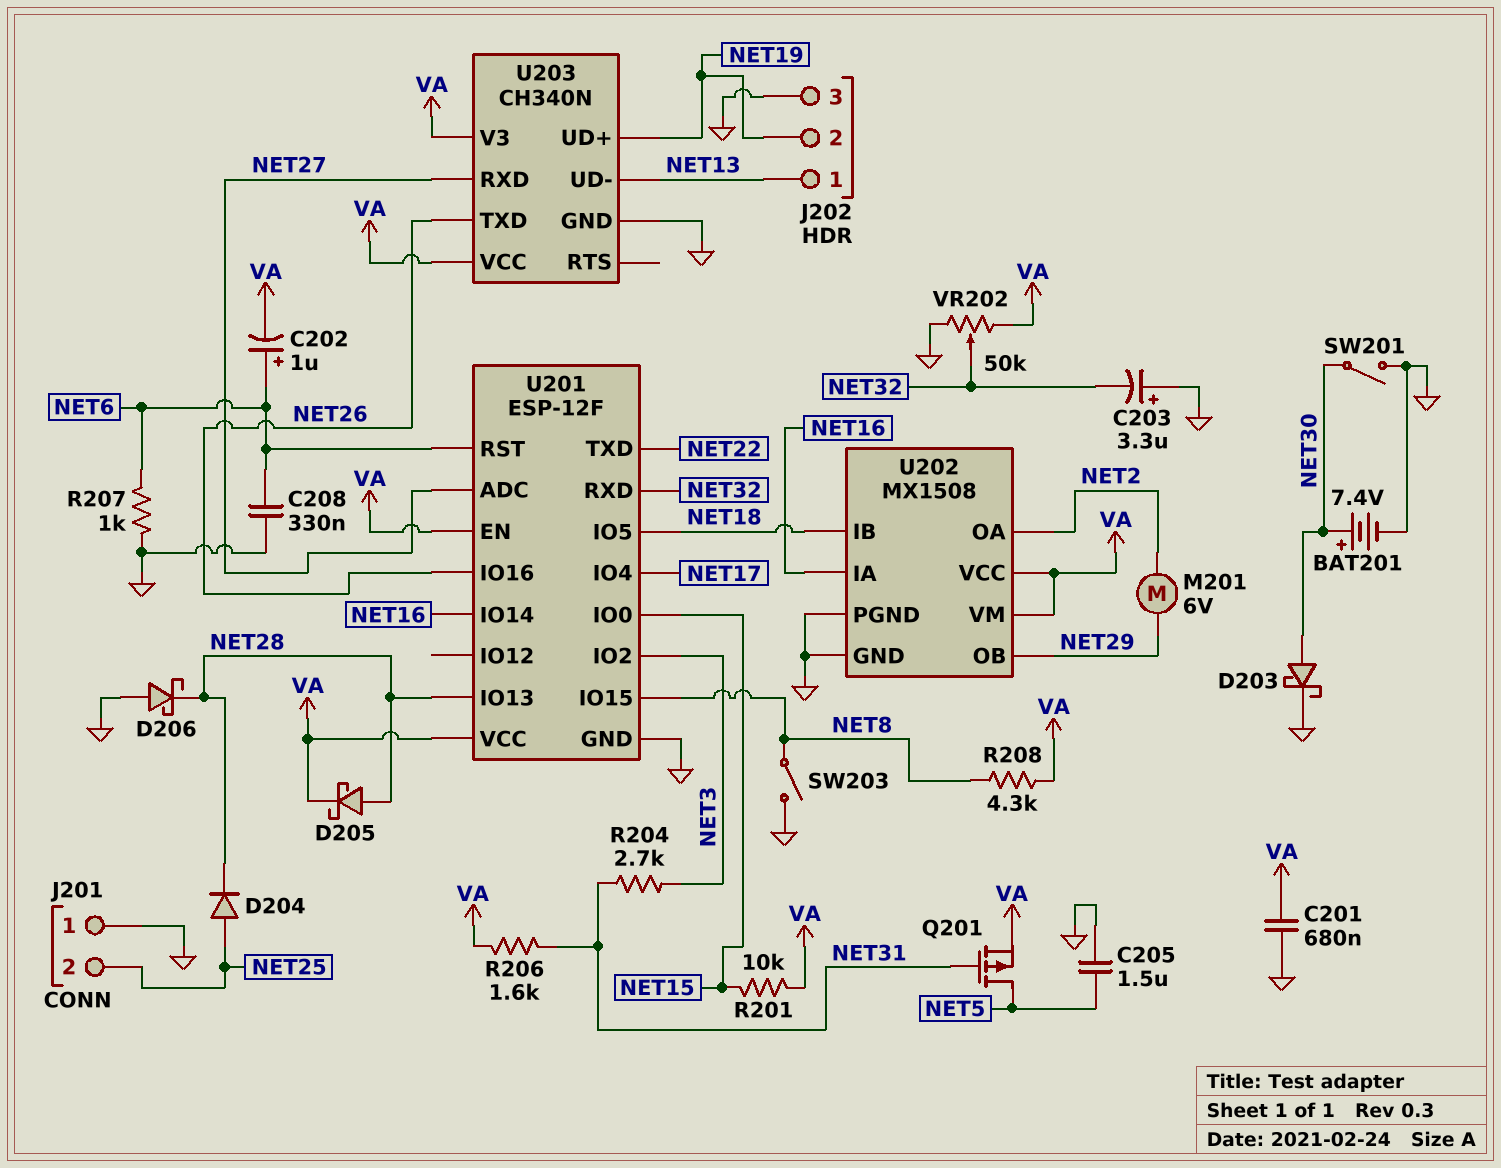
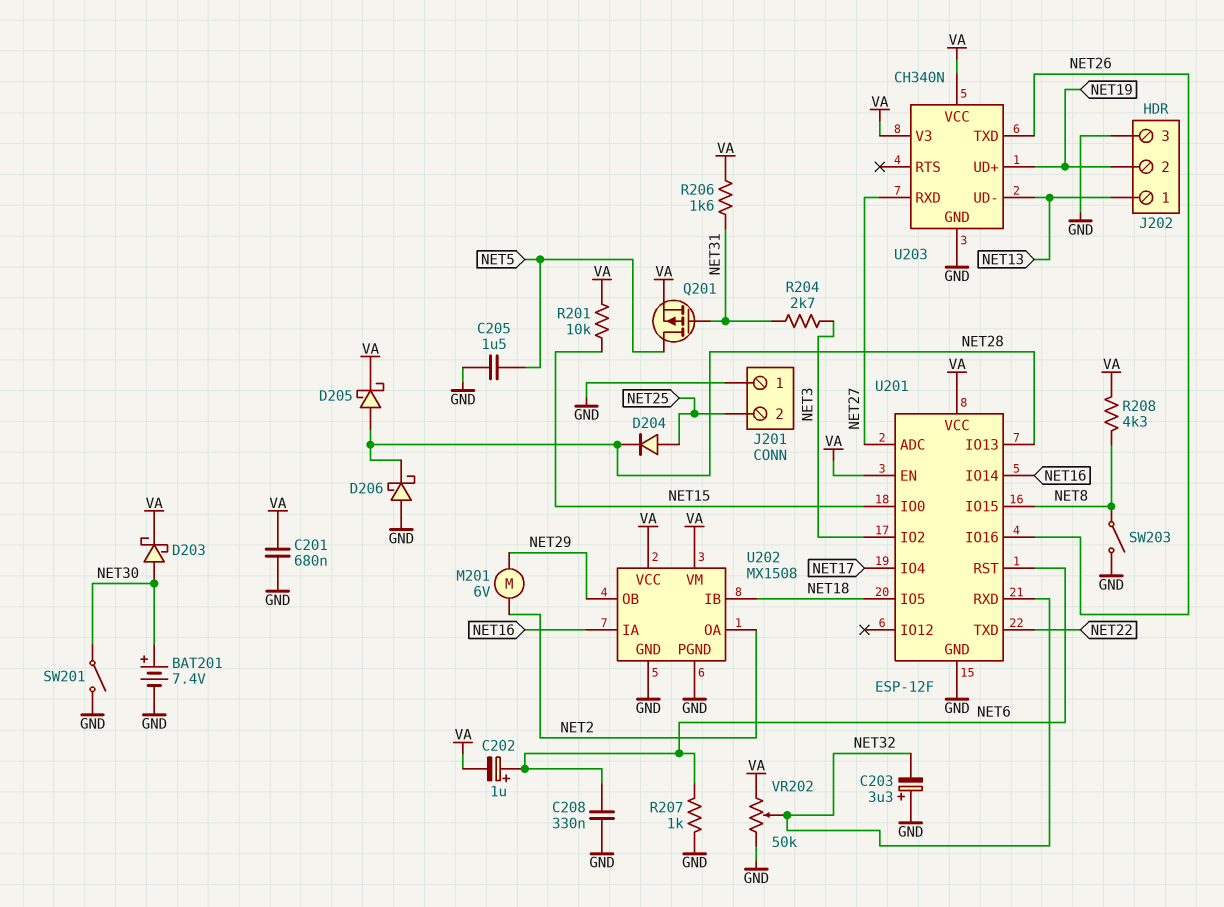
D203: schottky (A NET30, K GND) -> schottky (A NET30, K VA)

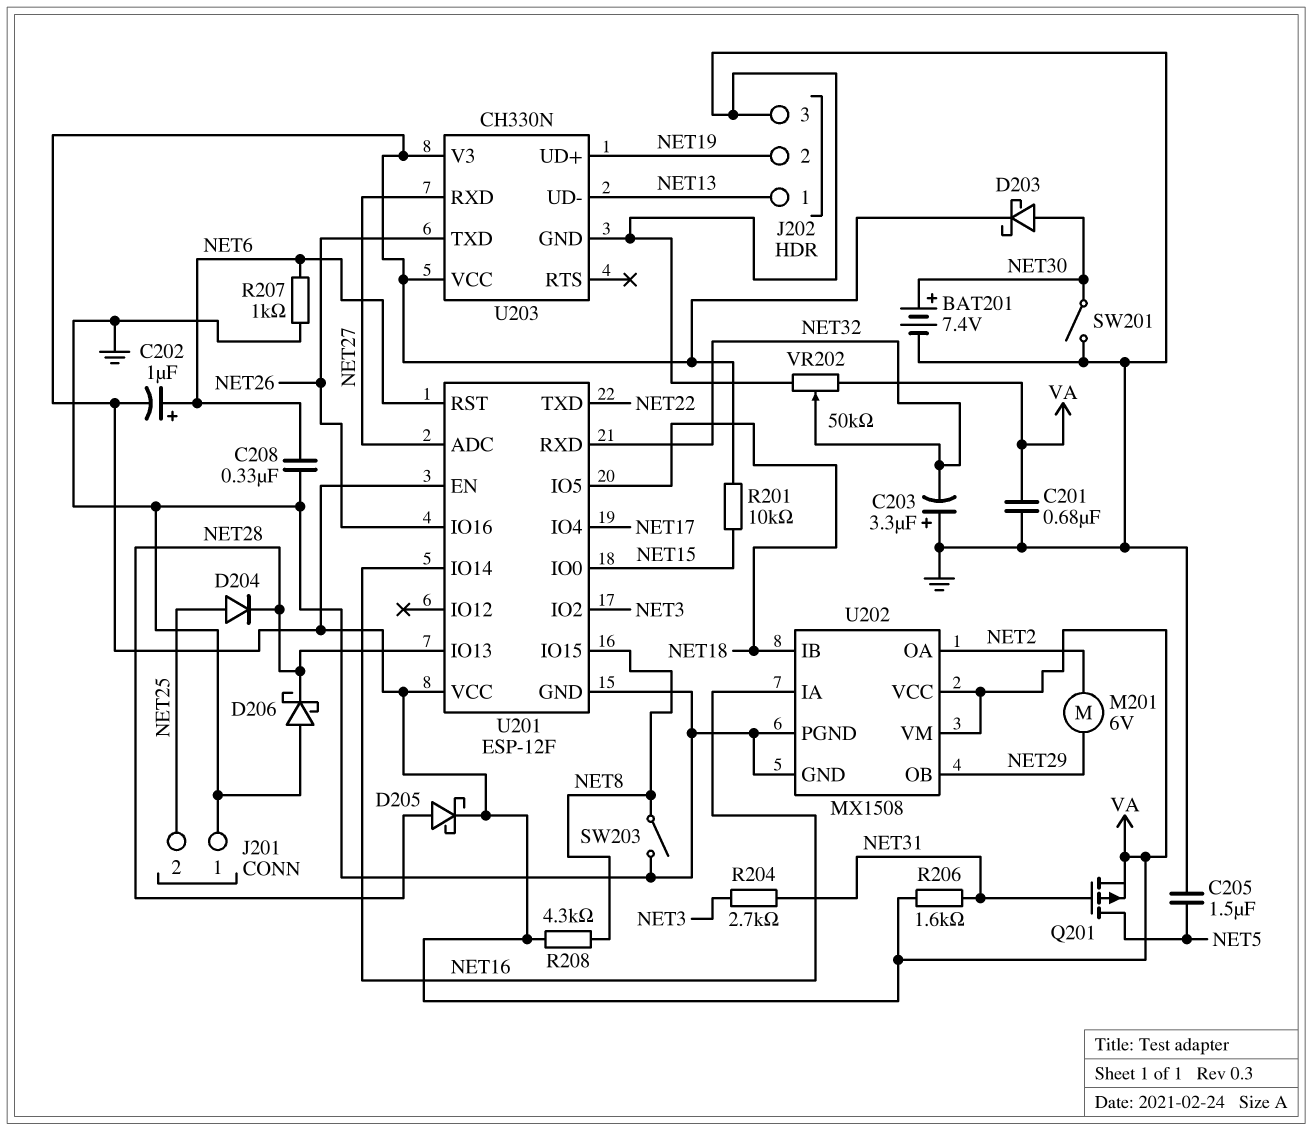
U203: CH340N -> CH330N

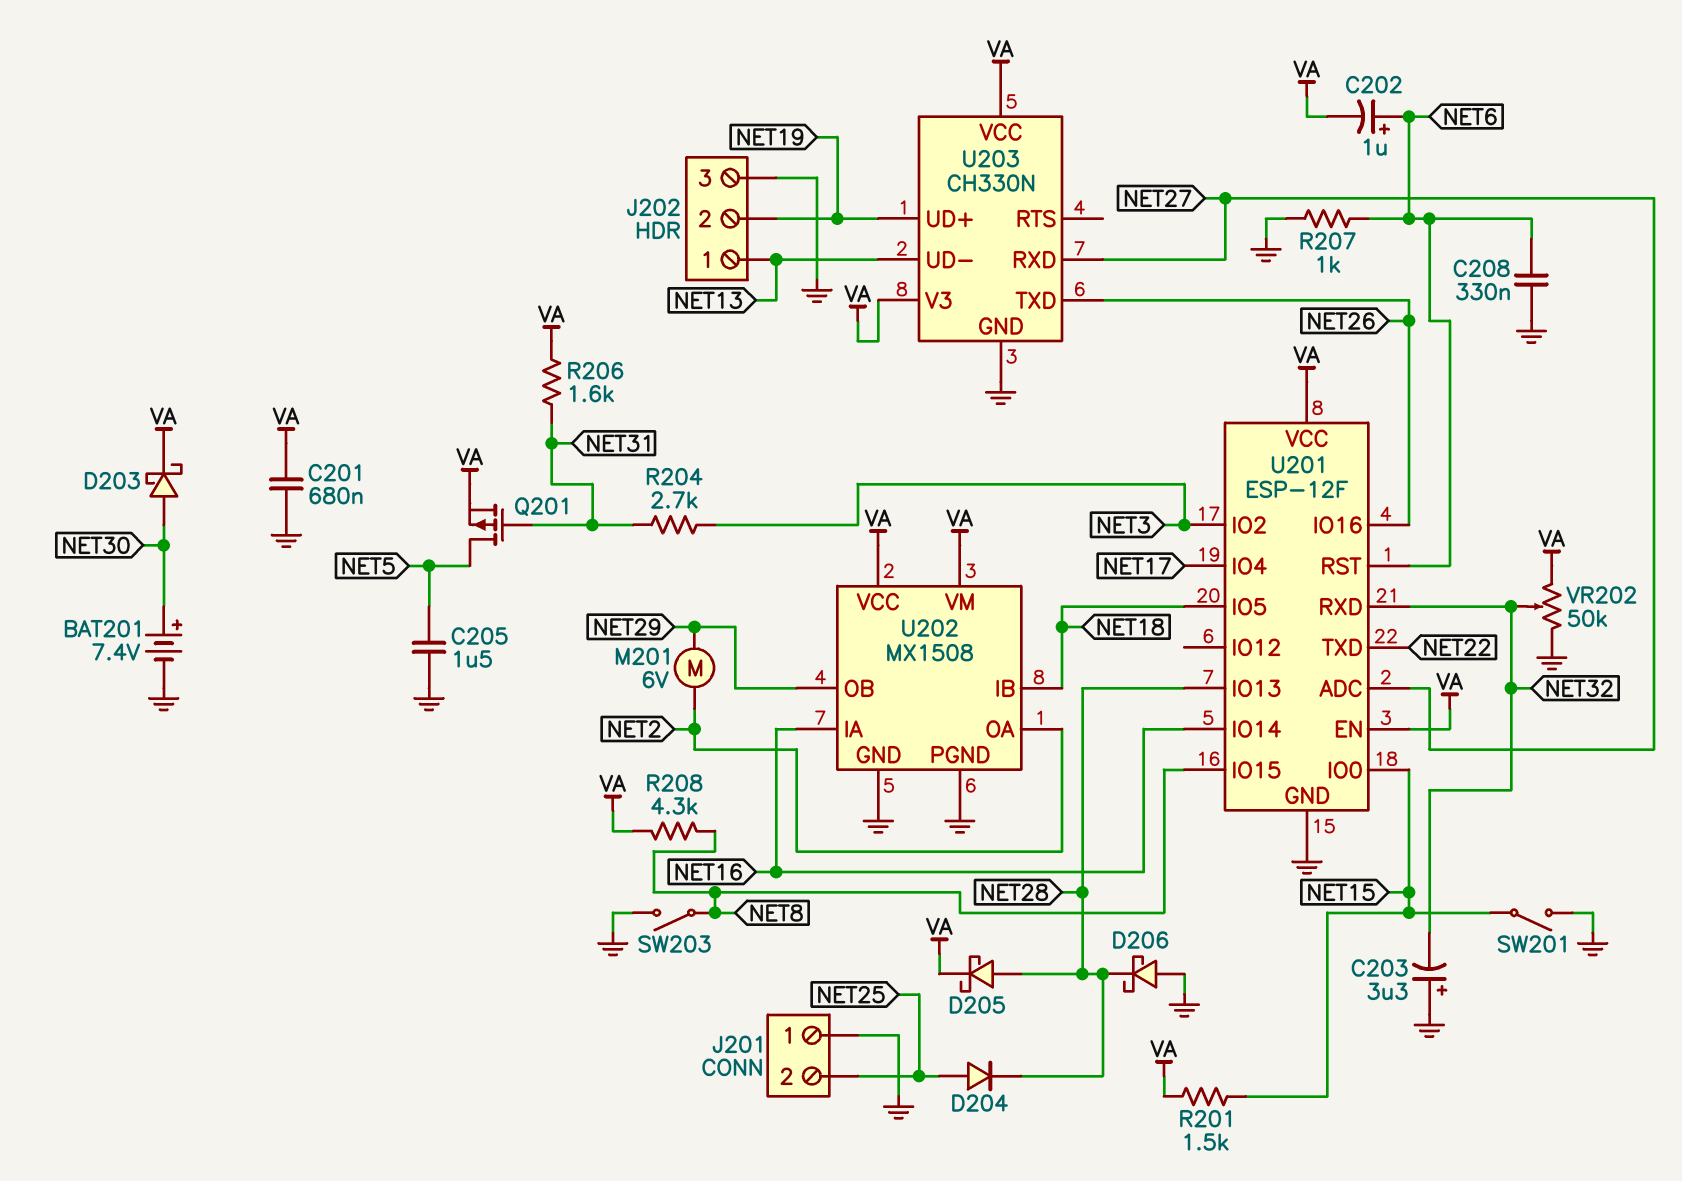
R201: 10k (NET15, VA) -> 1.5k (NET15, VA)
SW201: switch (GND, NET30) -> switch (GND, NET15)

